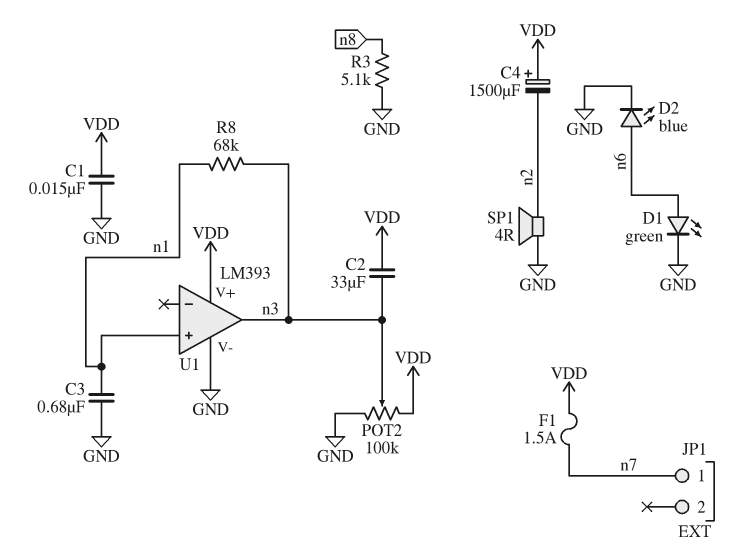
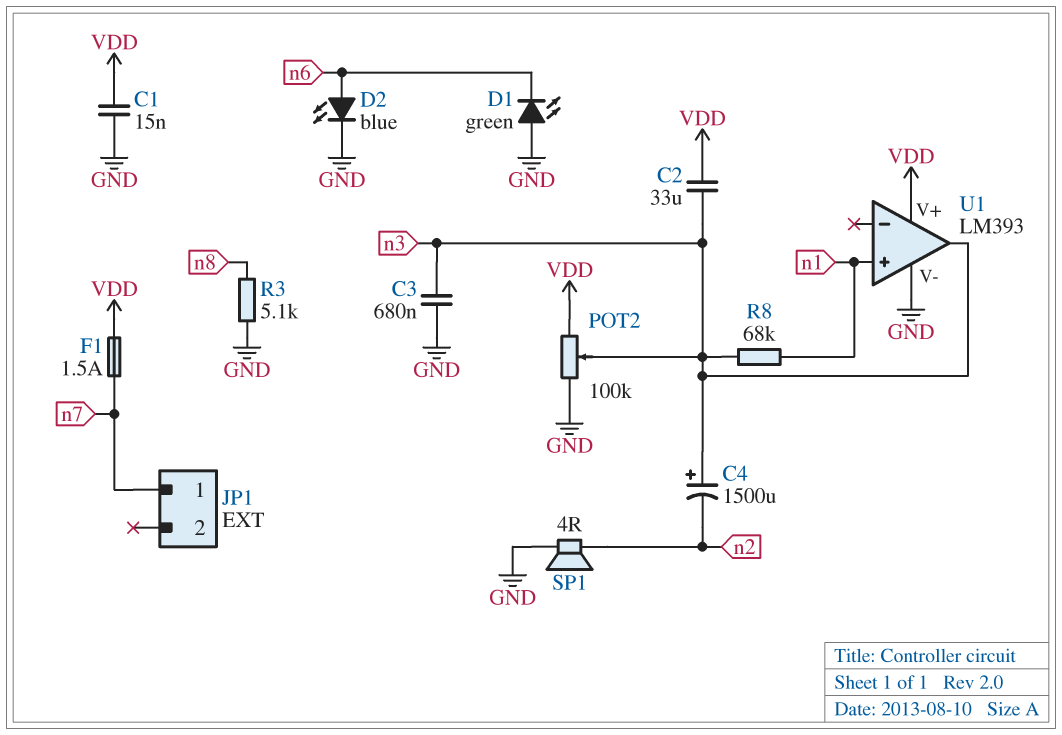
C3: 680nF (GND, n1) -> 680nF (GND, n3)
C4: 1500uF (plus VDD, minus n2) -> 1500uF (plus n3, minus n2)
D1: LED green (A n6, K GND) -> LED green (A GND, K n6)

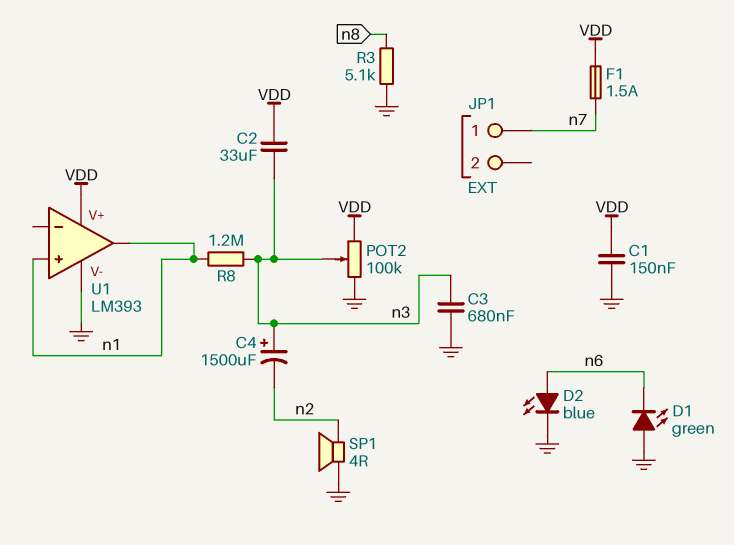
C1: 15nF (GND, VDD) -> 150nF (GND, VDD)
R8: 68k (n1, n3) -> 1.2M (n1, n3)
U1 pin out: n3 -> n1

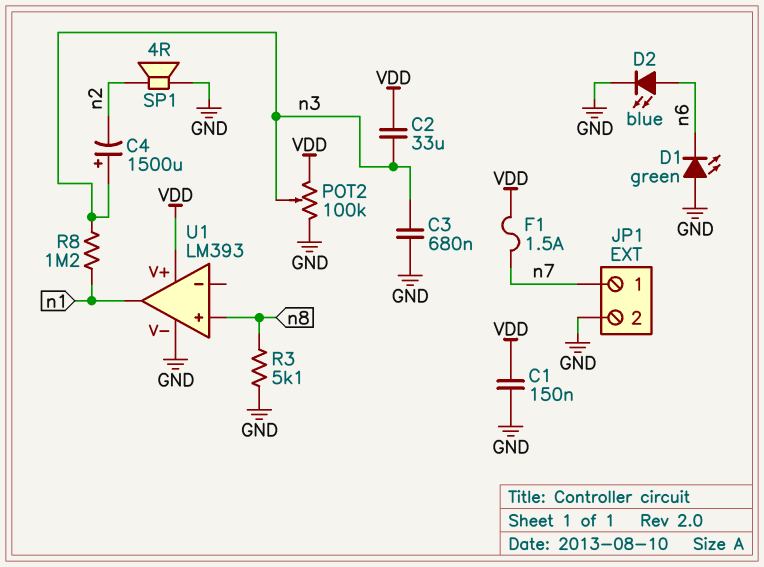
JP1 pin 2: none -> GND
U1 pin in+: n1 -> n8

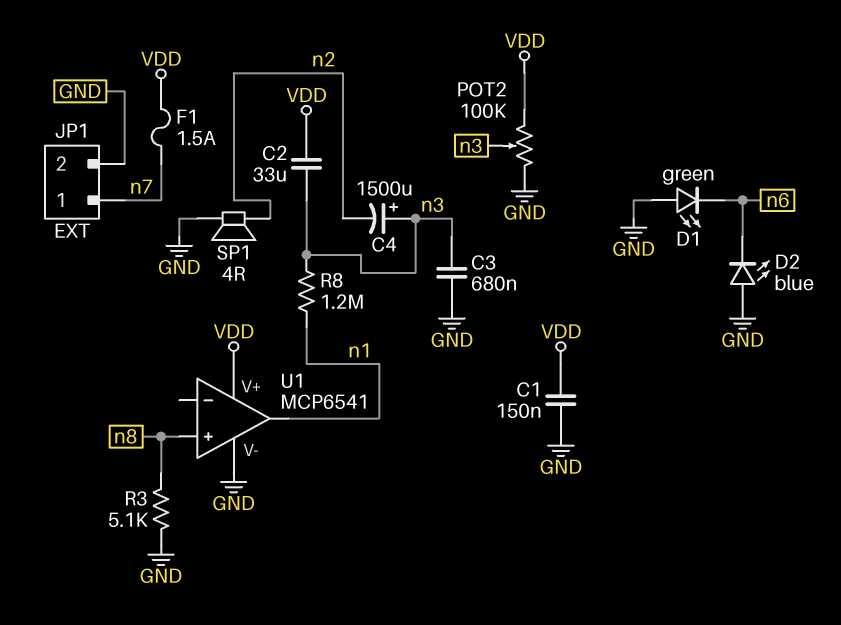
D2: LED blue (A n6, K GND) -> LED blue (A GND, K n6)
U1: LM393 -> MCP6541

